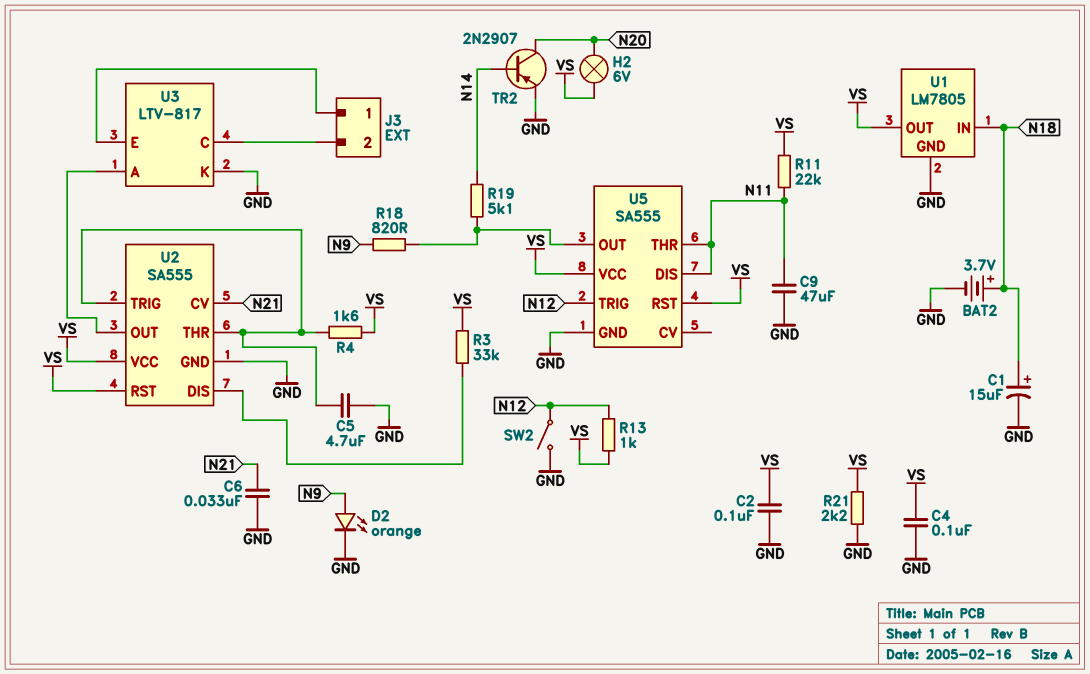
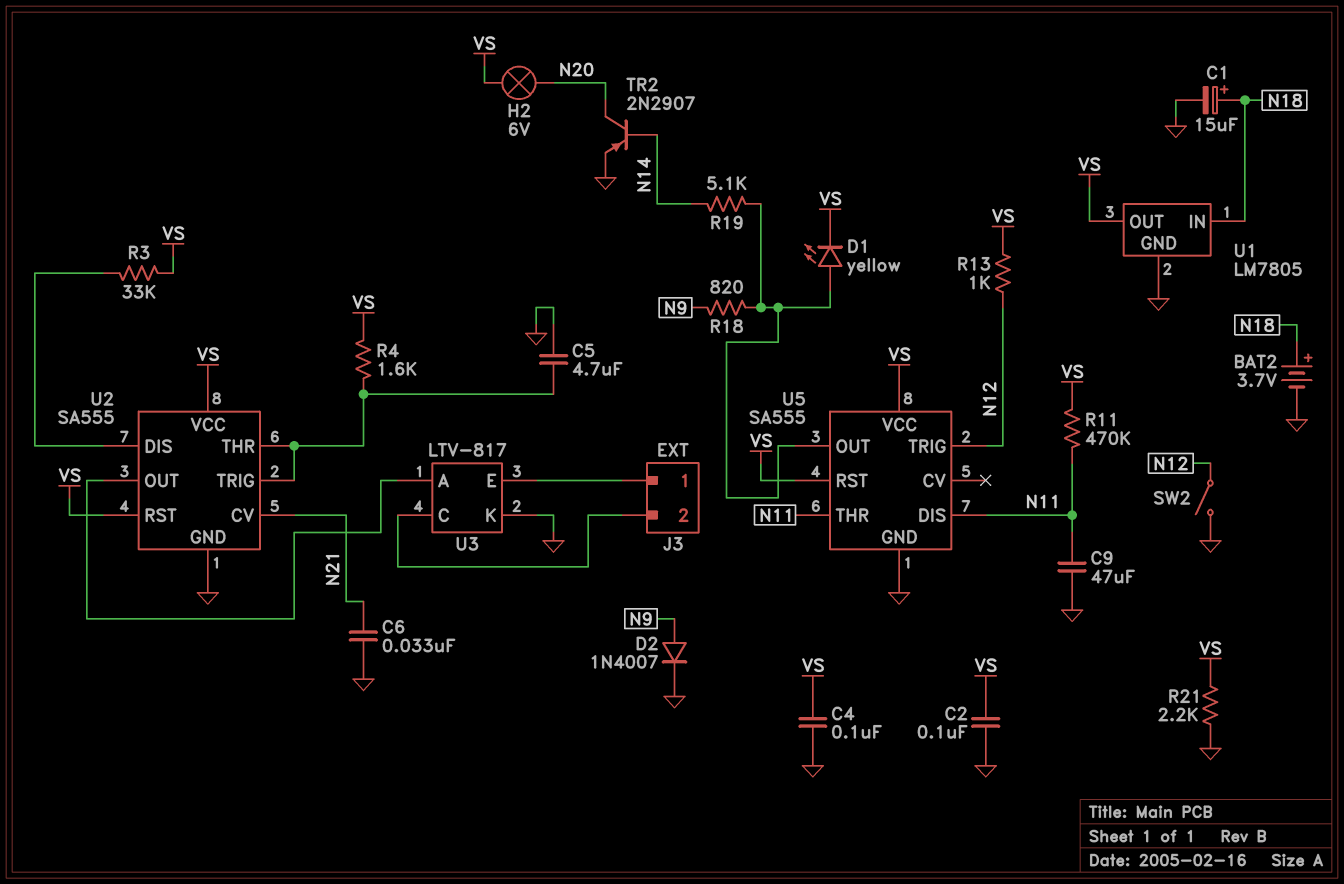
D1: none -> LED yellow (A U5/OUT, K VS)
D2: LED orange (A N9, K GND) -> diode 1N4007 (A N9, K GND)
R11: 22k (N11, VS) -> 470k (N11, VS)

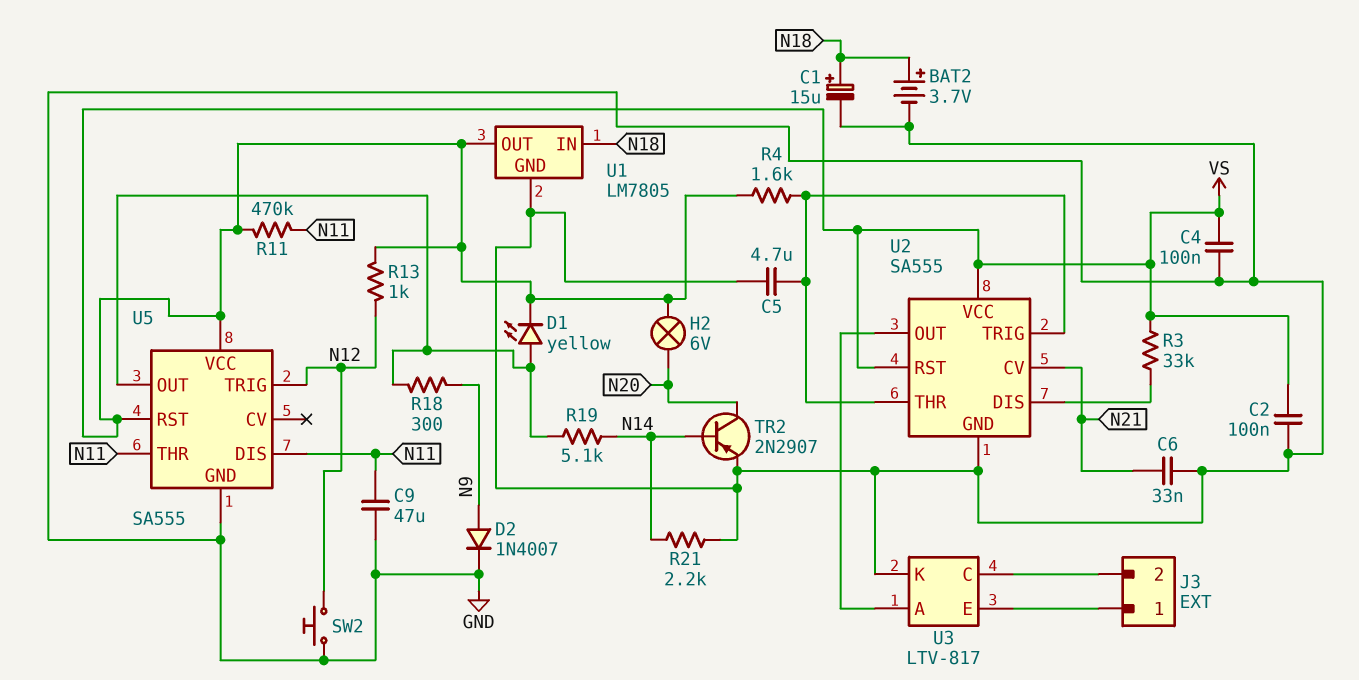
R18: 820 (N9, U5/OUT) -> 300 (N9, U5/OUT)
R21: 2.2k (GND, VS) -> 2.2k (GND, N14)
SW2: switch (GND, N12) -> button (GND, N12)

